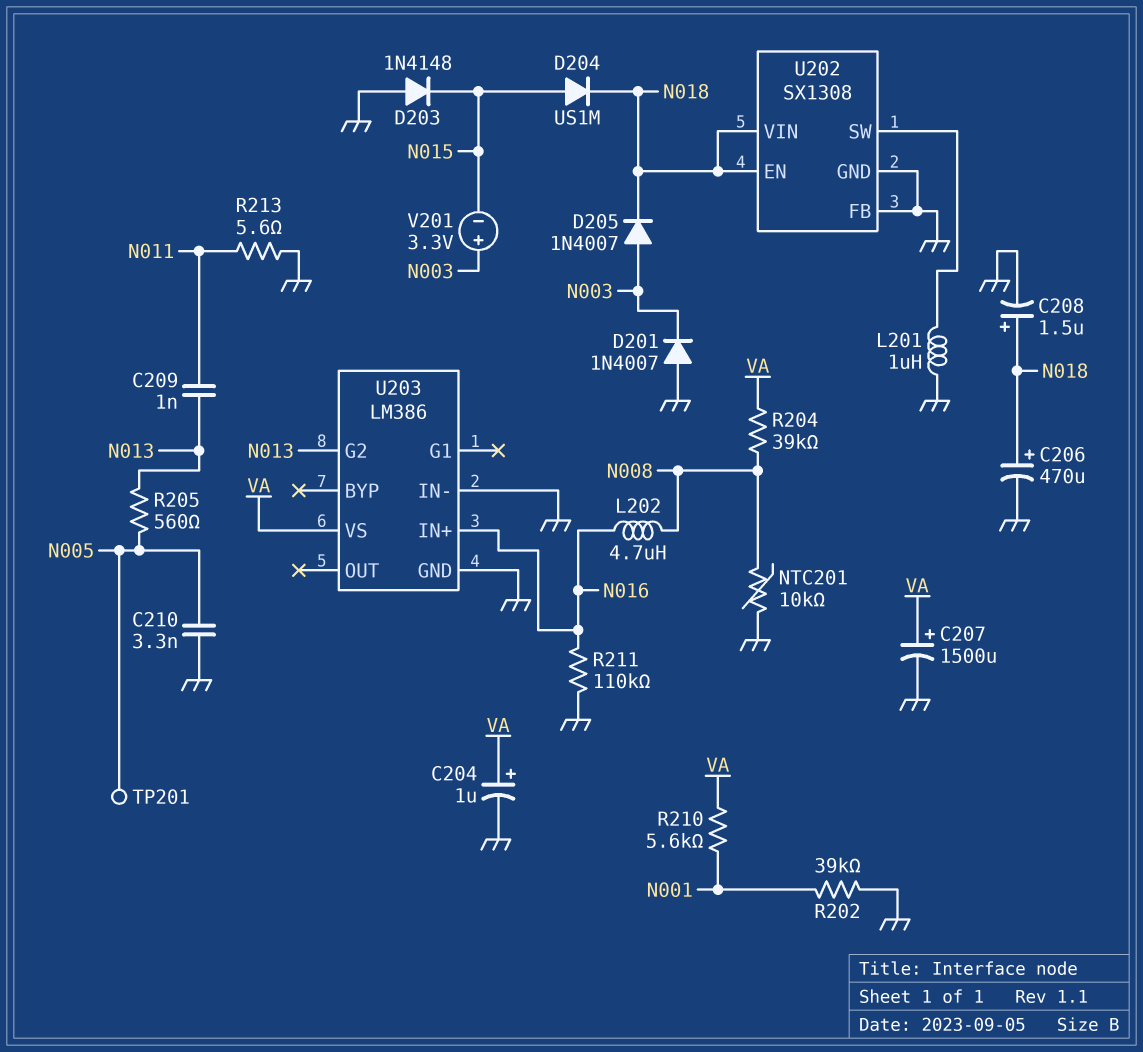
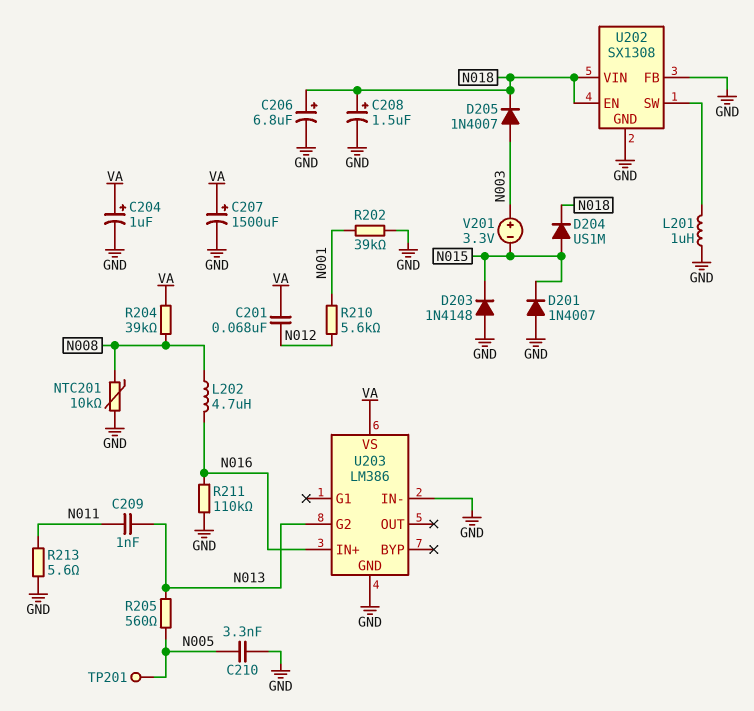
C201: none -> 68nF (N012, VA)
C206: 470uF (plus N018, minus GND) -> 6.8uF (plus N018, minus GND)
D201: diode 1N4007 (A GND, K N003) -> diode 1N4007 (A GND, K N015)
R210: 5.6k (N001, VA) -> 5.6k (N001, N012)

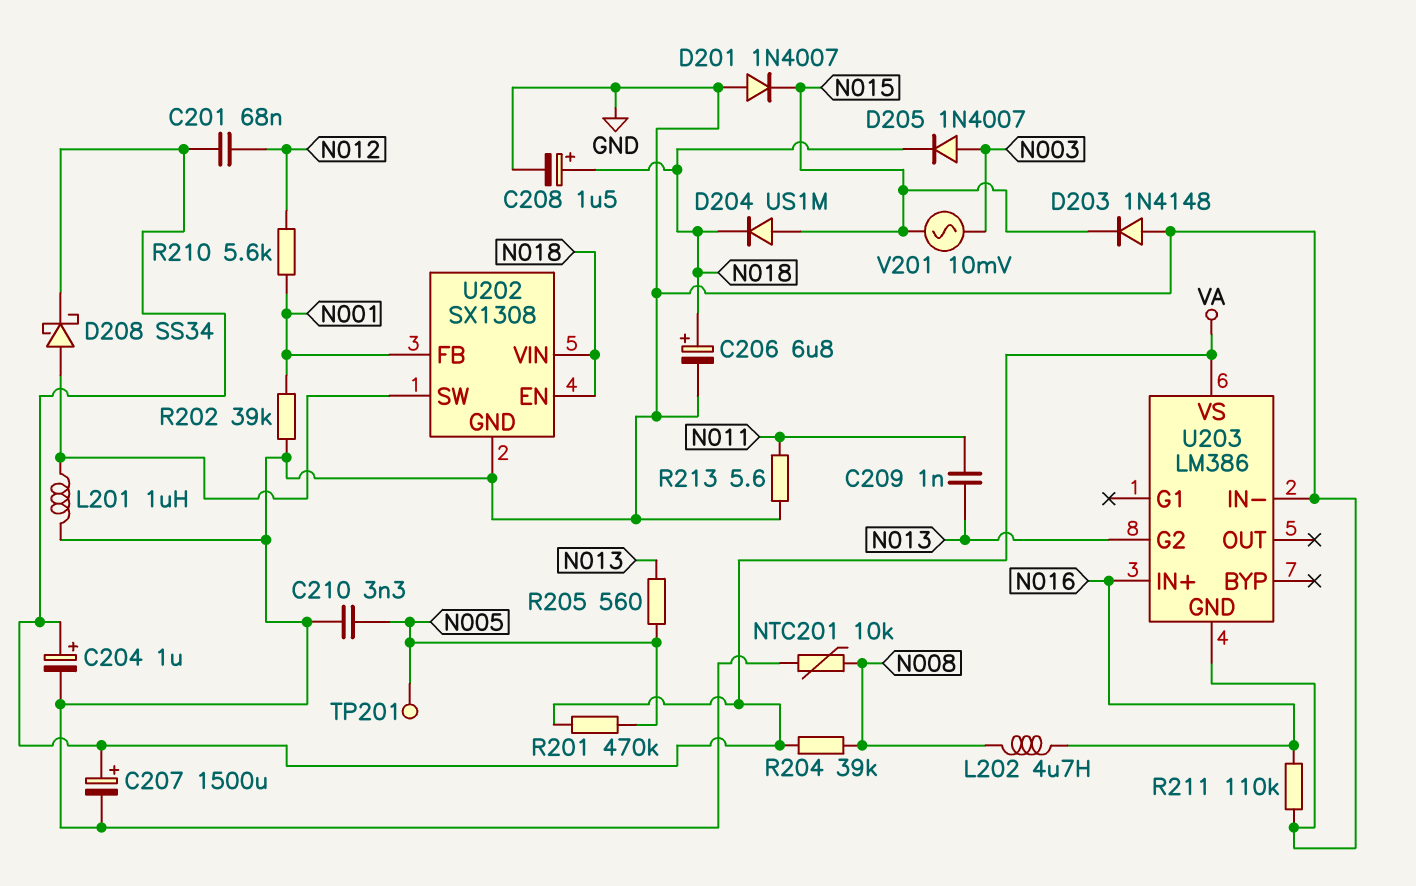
D208: none -> schottky SS34 (A U202/SW, K VA)
R201: none -> 470k (N005, VA)
U202 pin FB: GND -> N001
V201: 3.3V (plus N003, minus N015) -> AC 10mV (N003, N015)

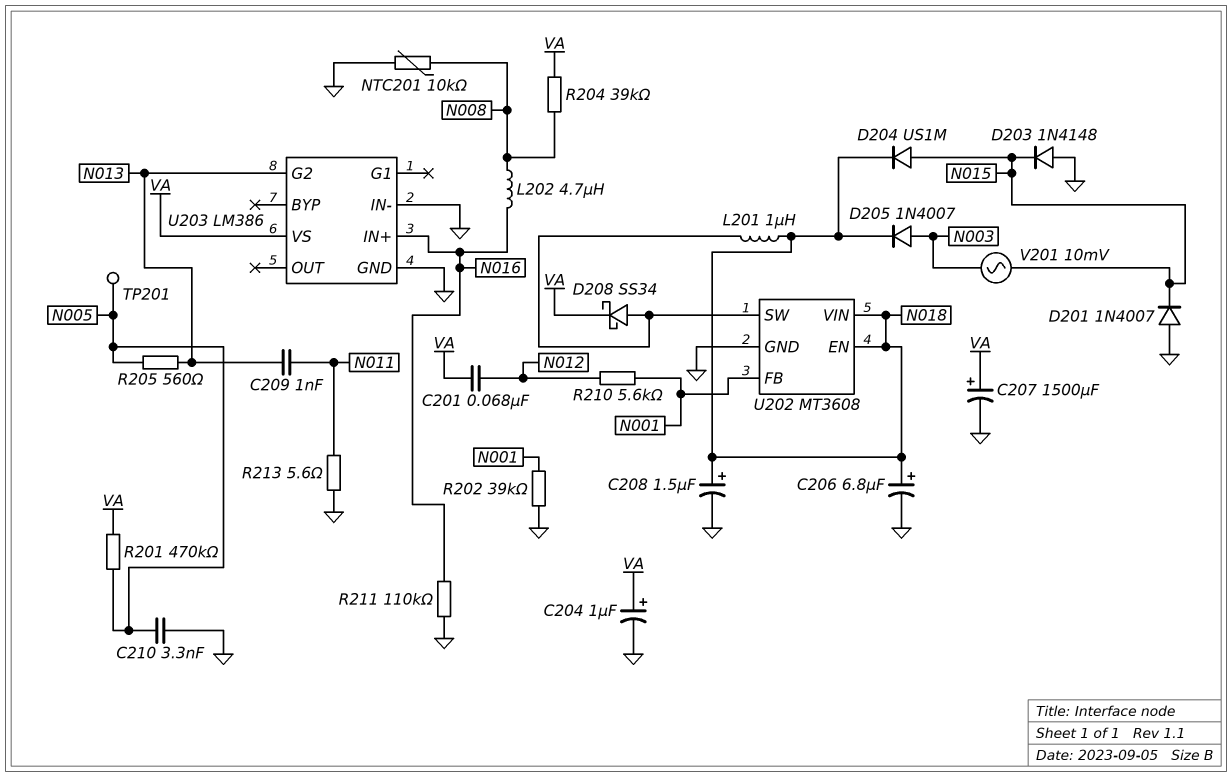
L201: 1uH (GND, U202/SW) -> 1uH (N018, U202/SW)
U202: SX1308 -> MT3608

